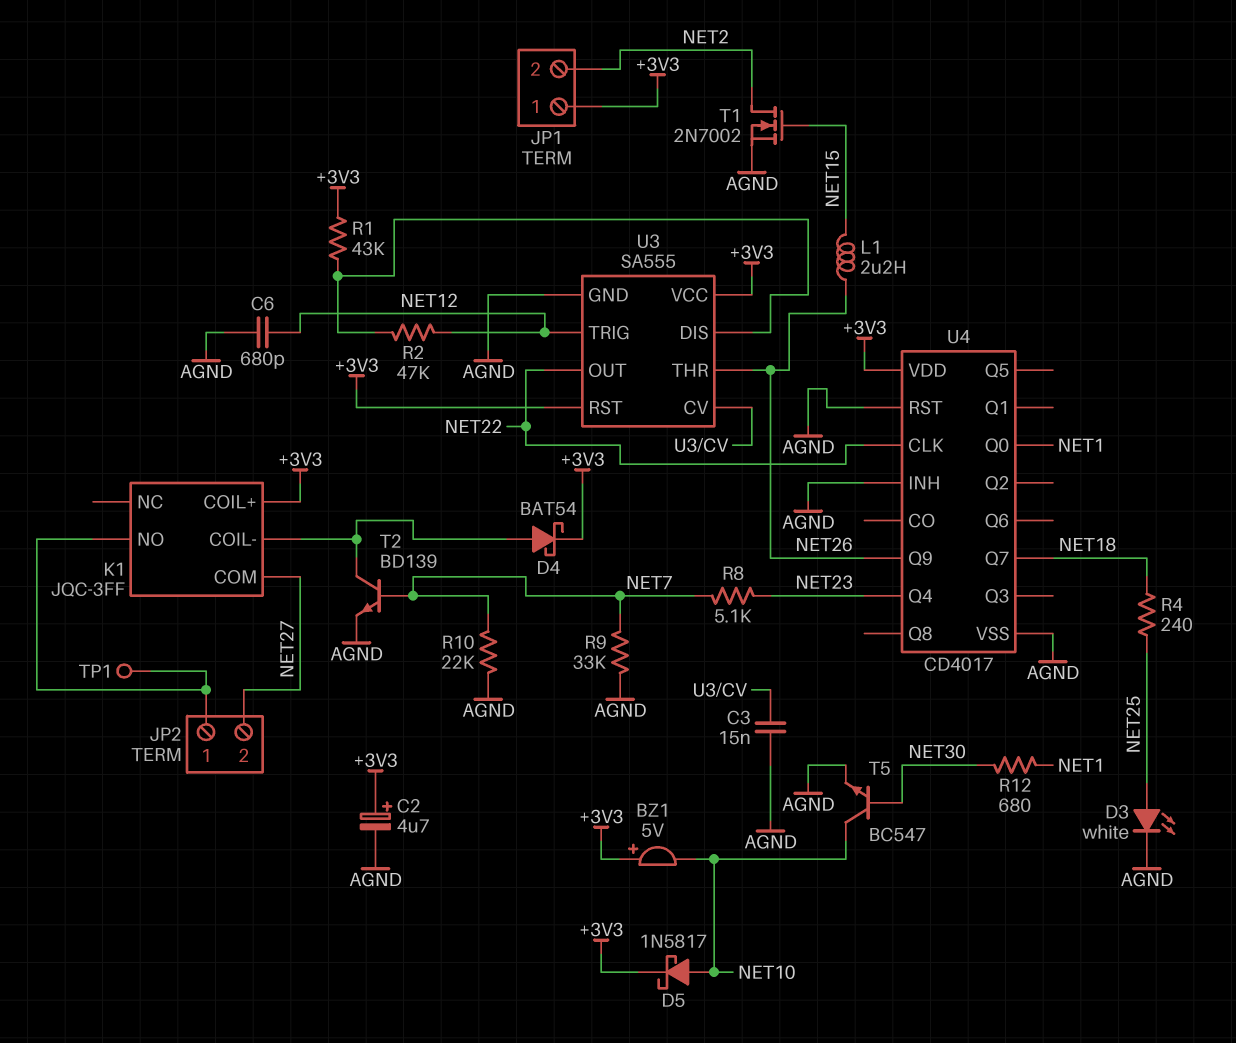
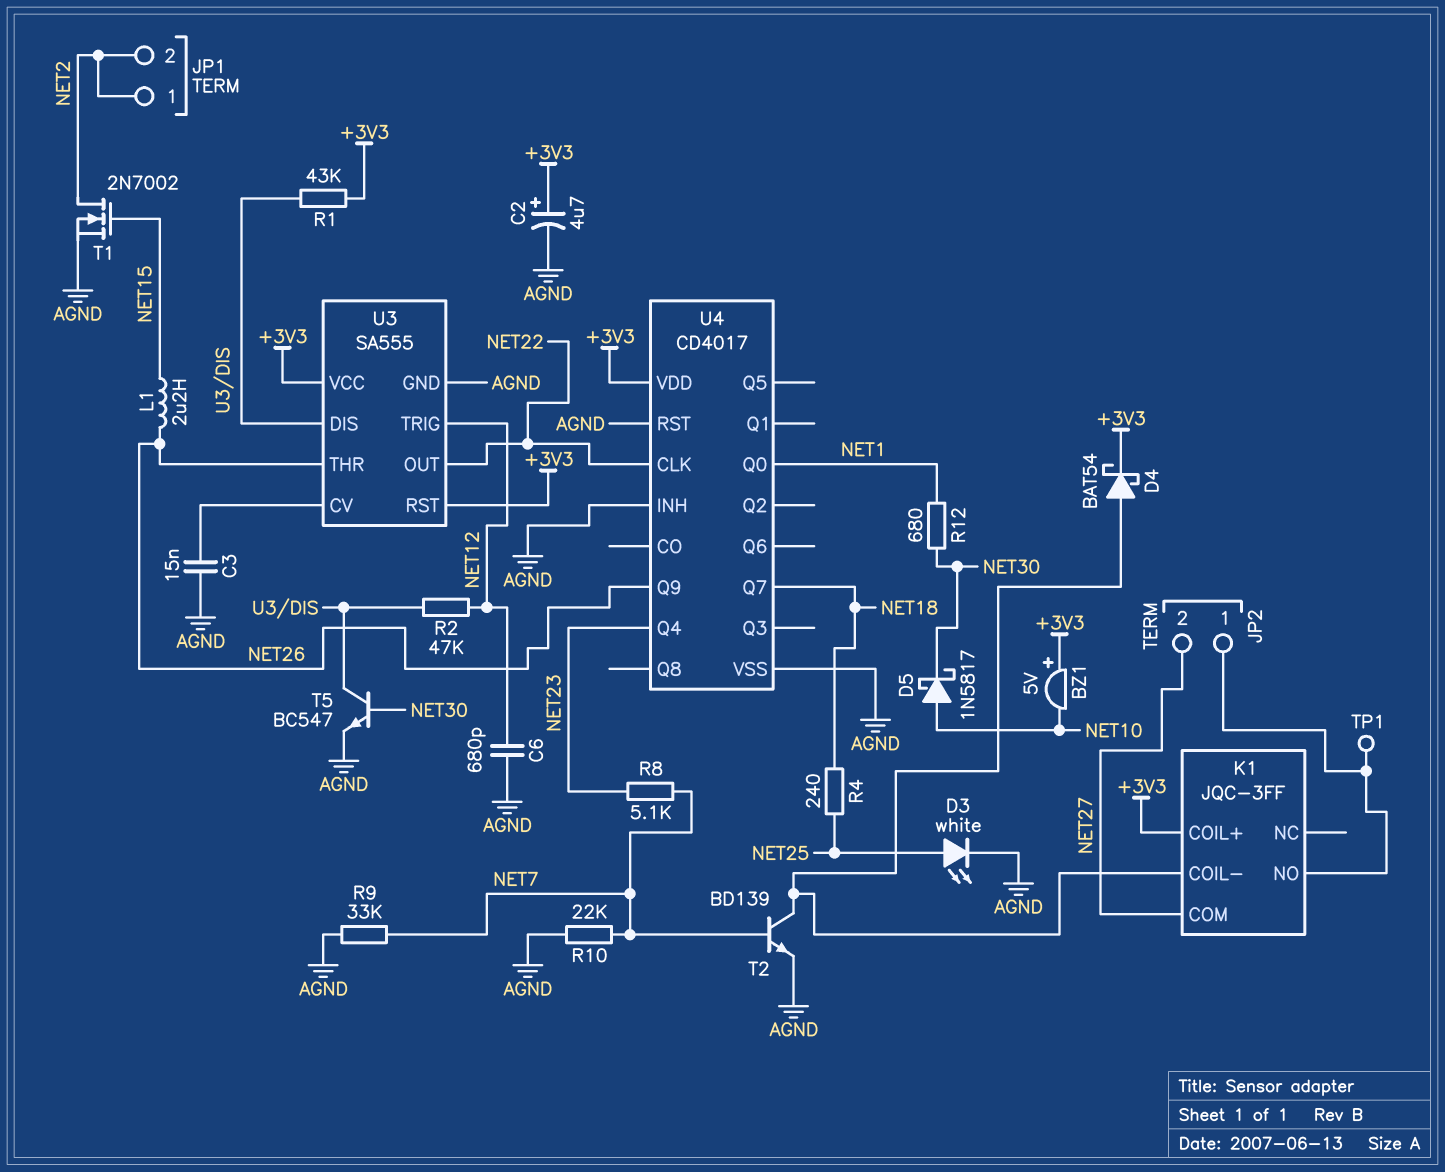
D5: schottky 1N5817 (A NET10, K +3V3) -> schottky 1N5817 (A NET10, K NET30)
JP1 pin 1: +3V3 -> NET2
T5: NPN BC547 (B NET30, C NET10, E AGND) -> NPN BC547 (B NET30, C U3/DIS, E AGND)

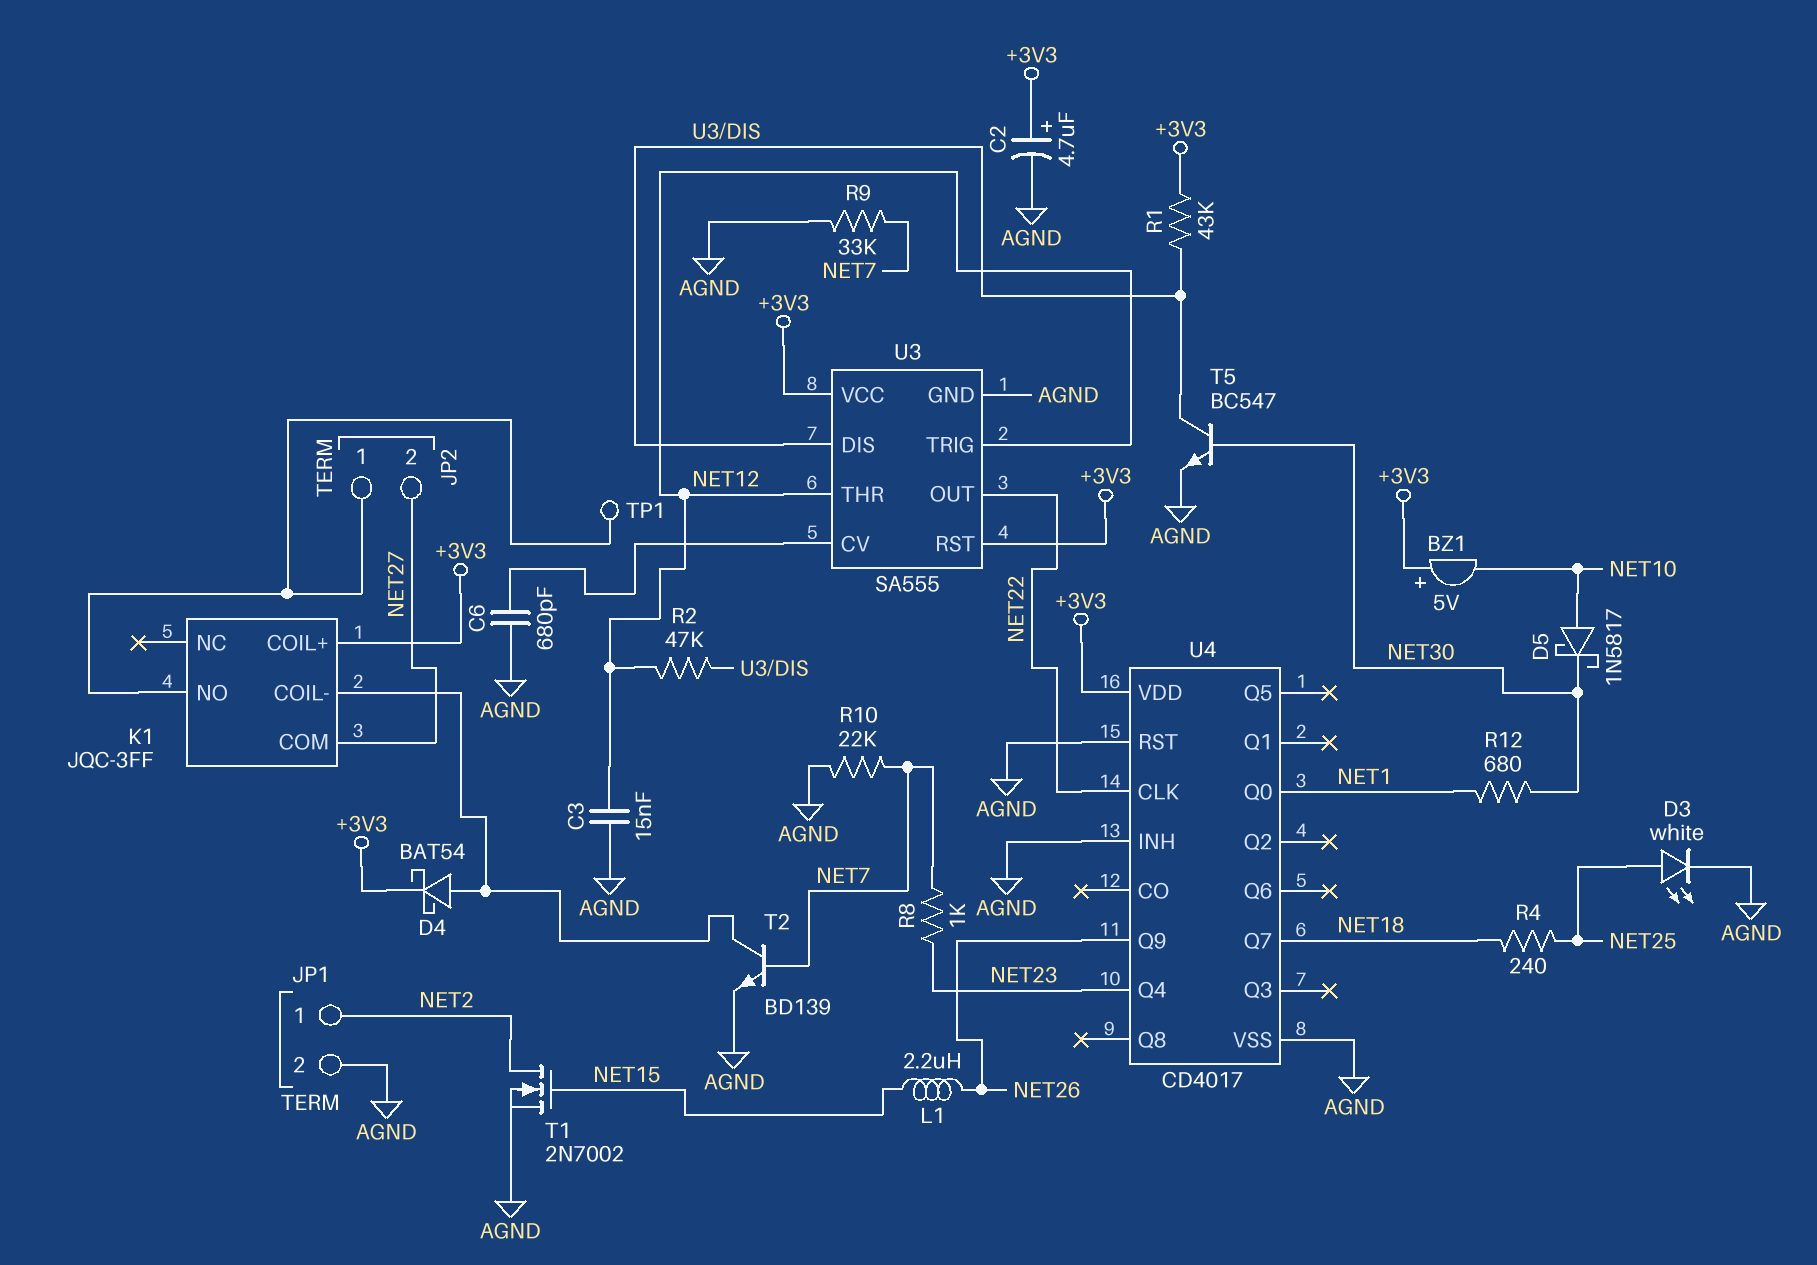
C3: 15nF (AGND, U3/CV) -> 15nF (AGND, NET12)
C6: 680pF (AGND, NET12) -> 680pF (AGND, U3/CV)
JP1 pin 2: NET2 -> AGND
R8: 5.1k (NET7, NET23) -> 1k (NET7, NET23)
U3 pin THR: NET26 -> NET12

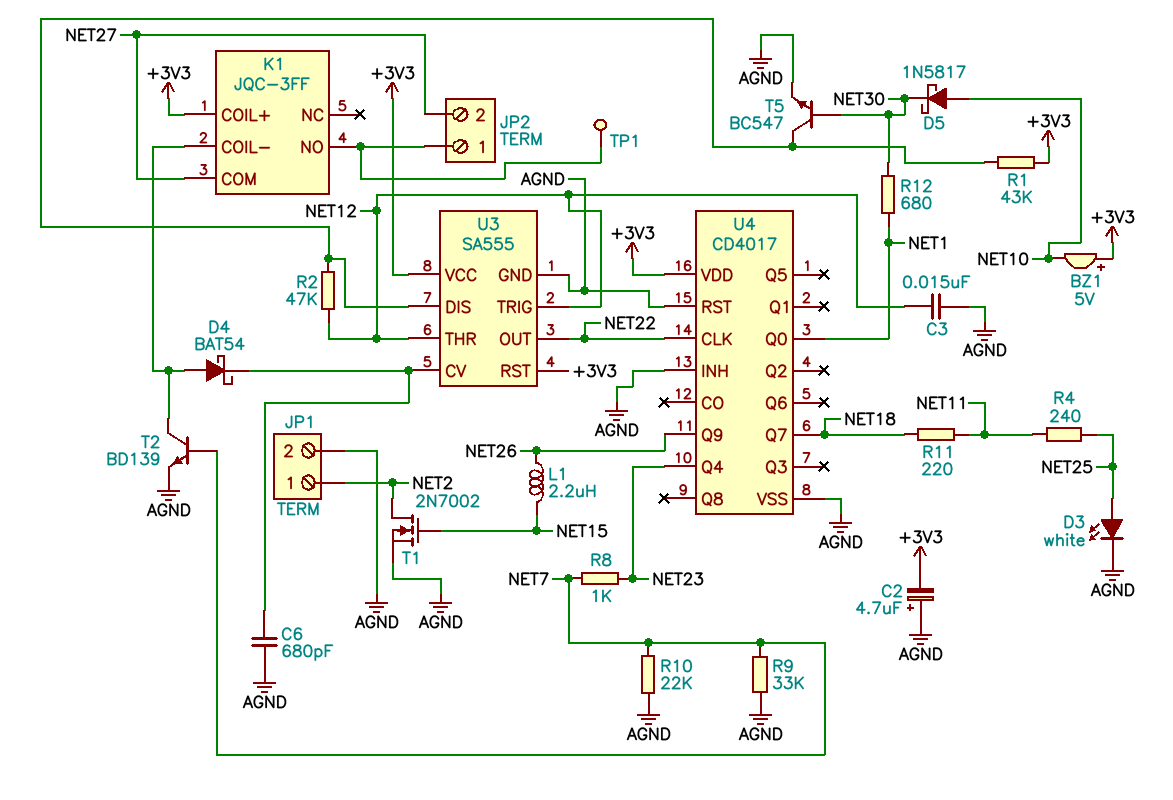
C2: 4.7uF (plus +3V3, minus AGND) -> 4.7uF (plus AGND, minus +3V3)
D4: schottky BAT54 (A K1/COIL-, K +3V3) -> schottky BAT54 (A K1/COIL-, K U3/CV)
R4: 240 (NET18, NET25) -> 240 (NET11, NET25)
R11: none -> 220 (NET11, NET18)

